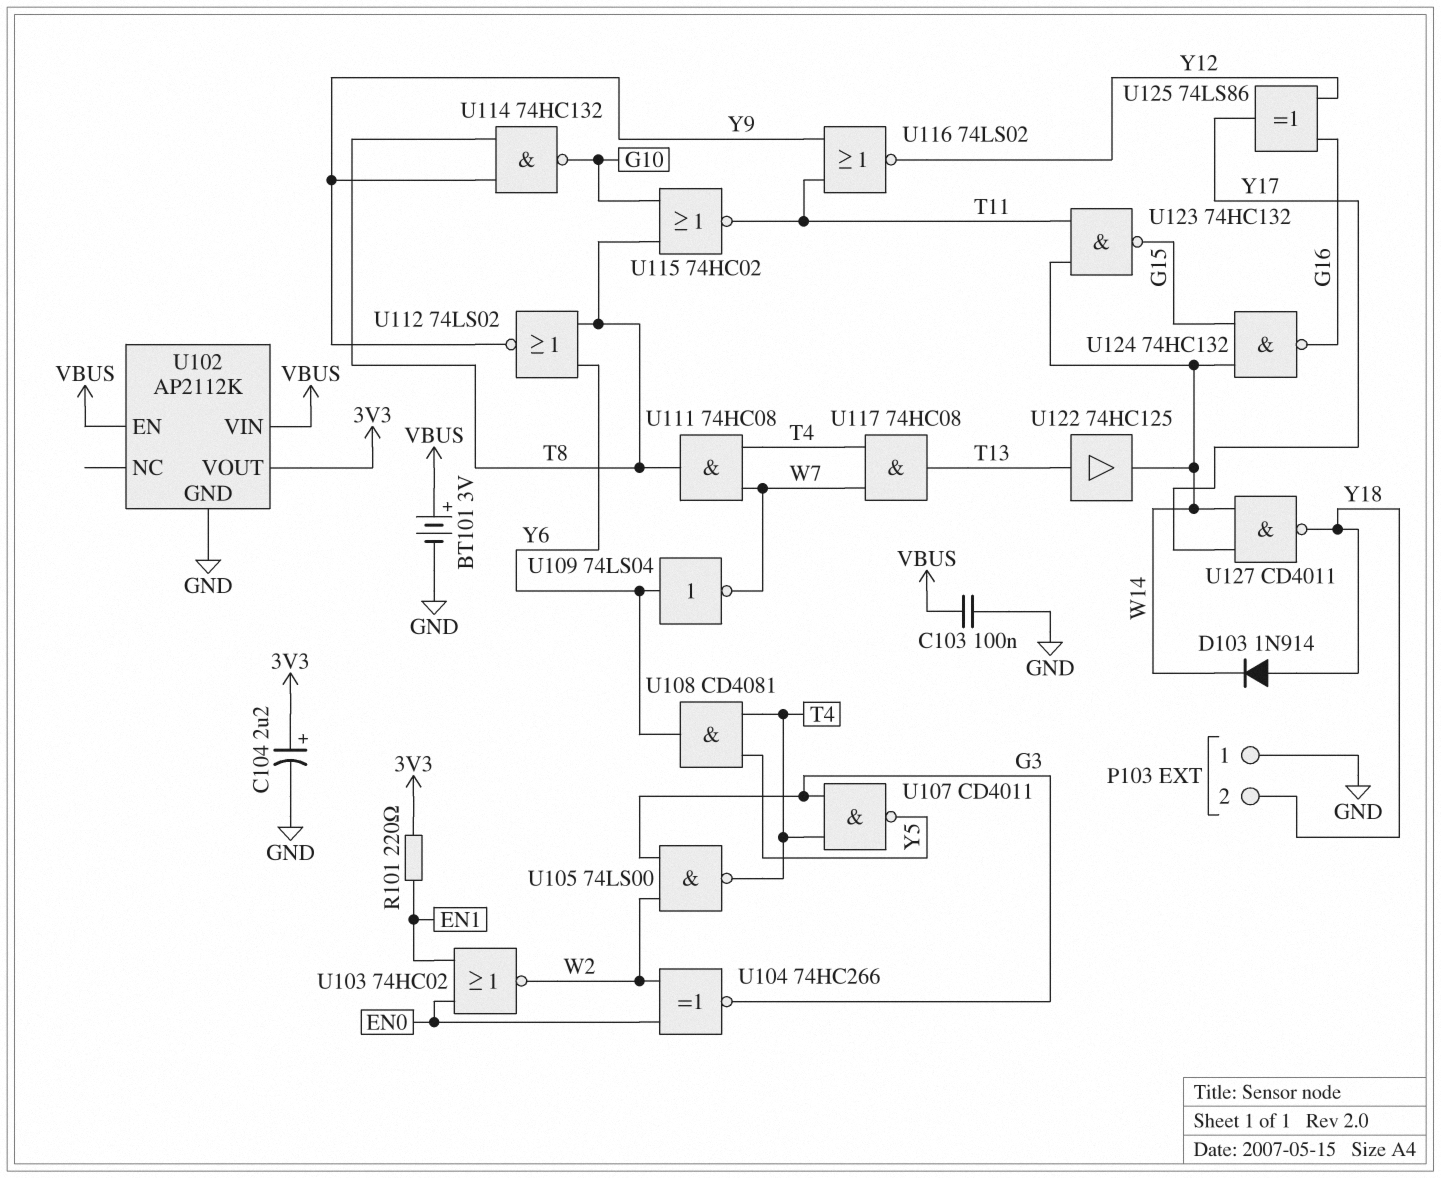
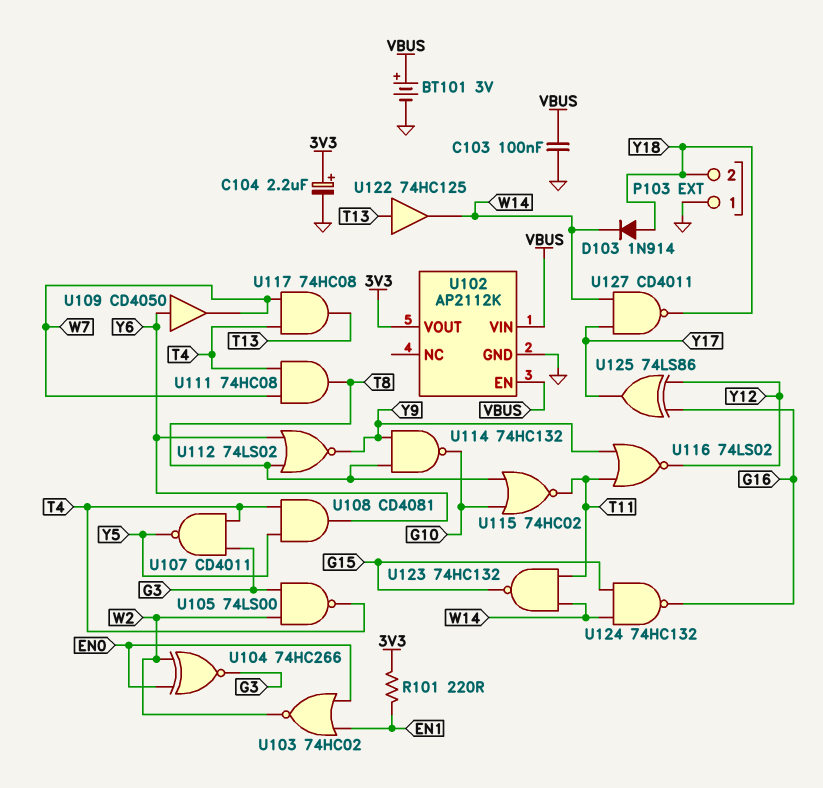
U109: NOT 74LS04 (in Y6, out W7) -> buffer CD4050 (in Y6, out W7)

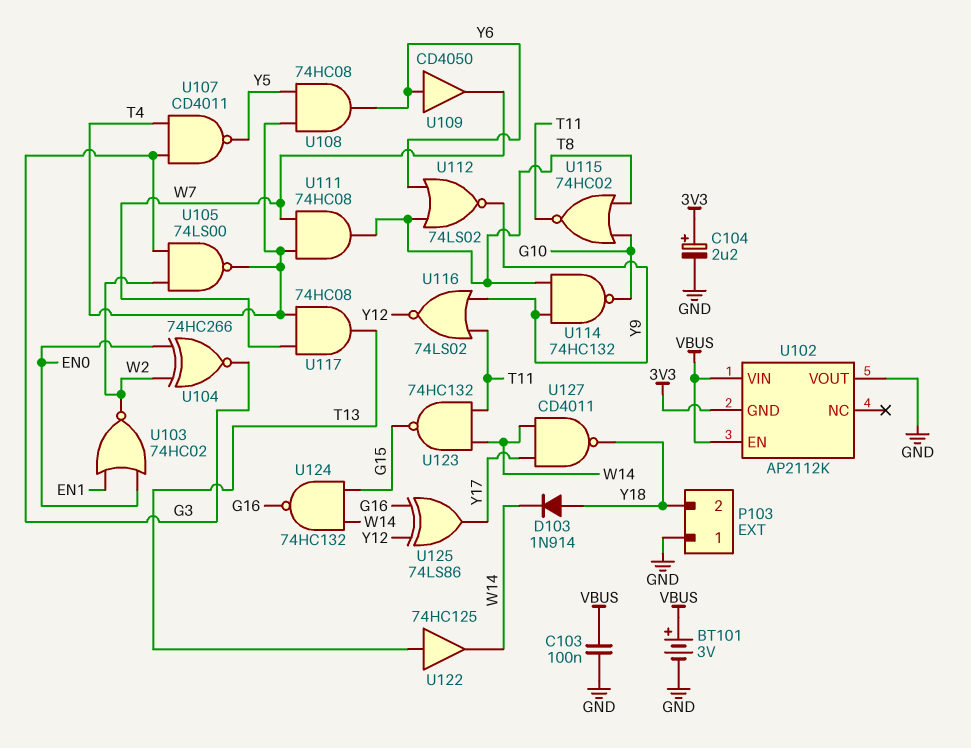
R101: 220 (3V3, EN1) -> none
U102 pin GND: GND -> 3V3
U102 pin VOUT: 3V3 -> GND
U108: AND CD4081 (in T4, in Y5, out Y6) -> AND 74HC08 (in T4, in Y5, out Y6)

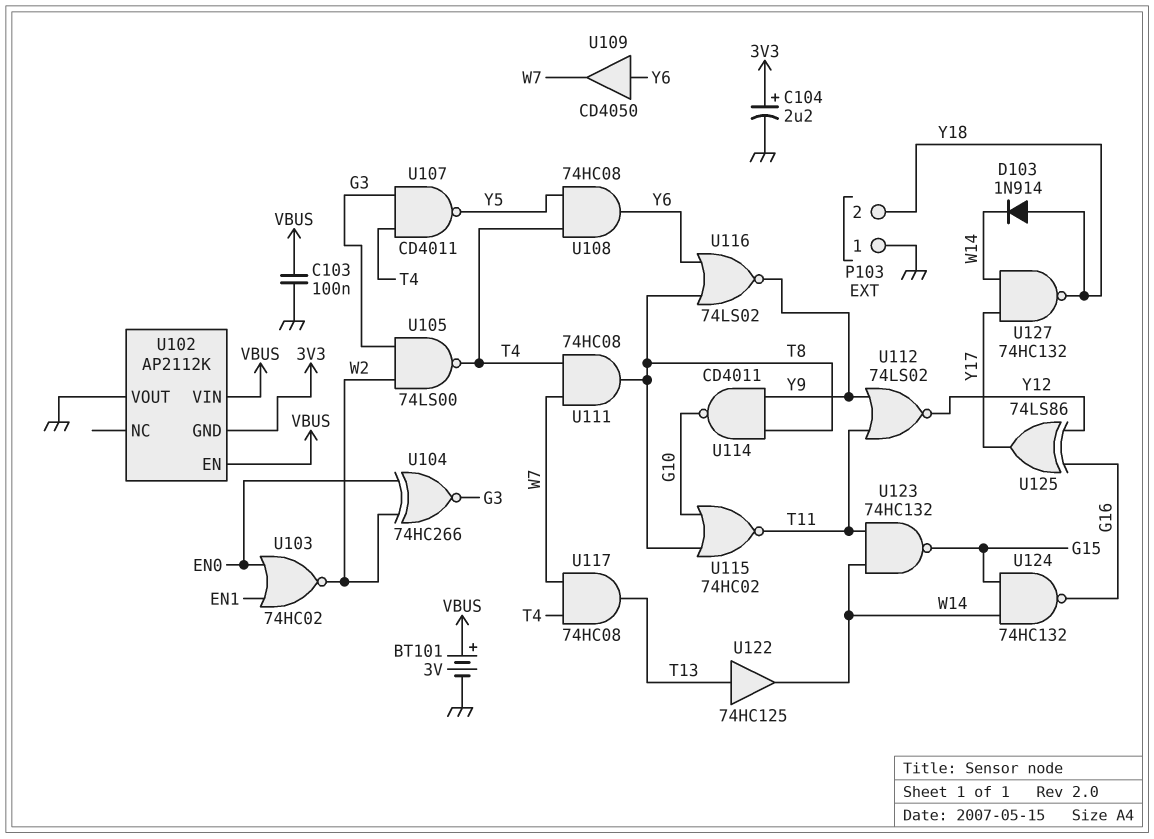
U112: NOR 74LS02 (in T8, in Y6, out Y9) -> NOR 74LS02 (in T11, in Y9, out Y12)
U114: NAND 74HC132 (in T8, in Y9, out G10) -> NAND CD4011 (in T8, in Y9, out G10)
U116: NOR 74LS02 (in T11, in Y9, out Y12) -> NOR 74LS02 (in T8, in Y6, out Y9)
U127: NAND CD4011 (in W14, in Y17, out Y18) -> NAND 74HC132 (in W14, in Y17, out Y18)

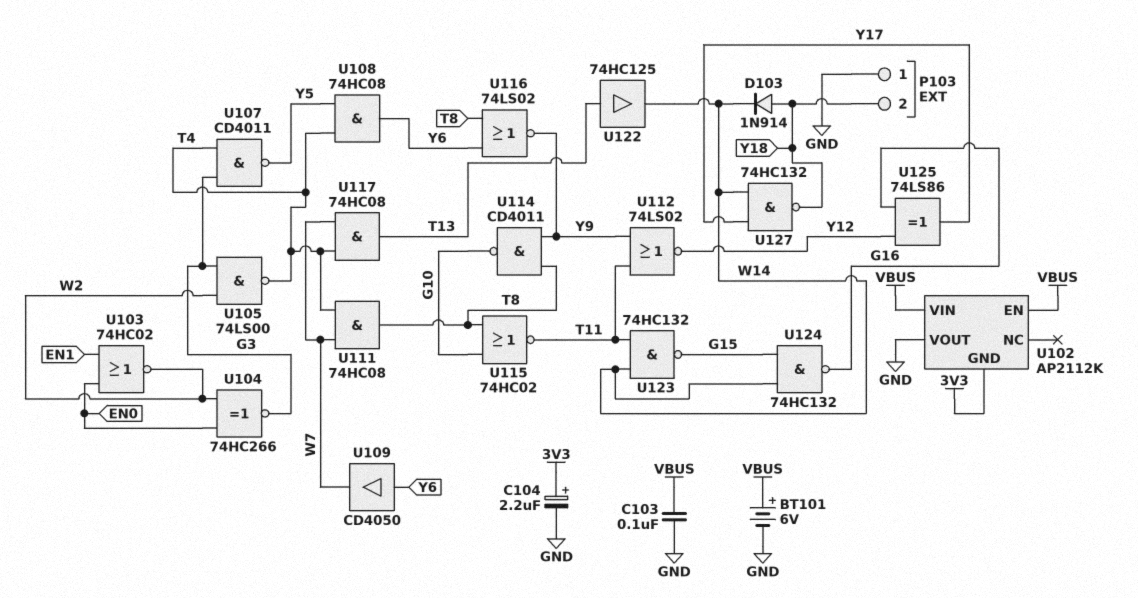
BT101: 3V (plus VBUS, minus GND) -> 6V (plus VBUS, minus GND)

